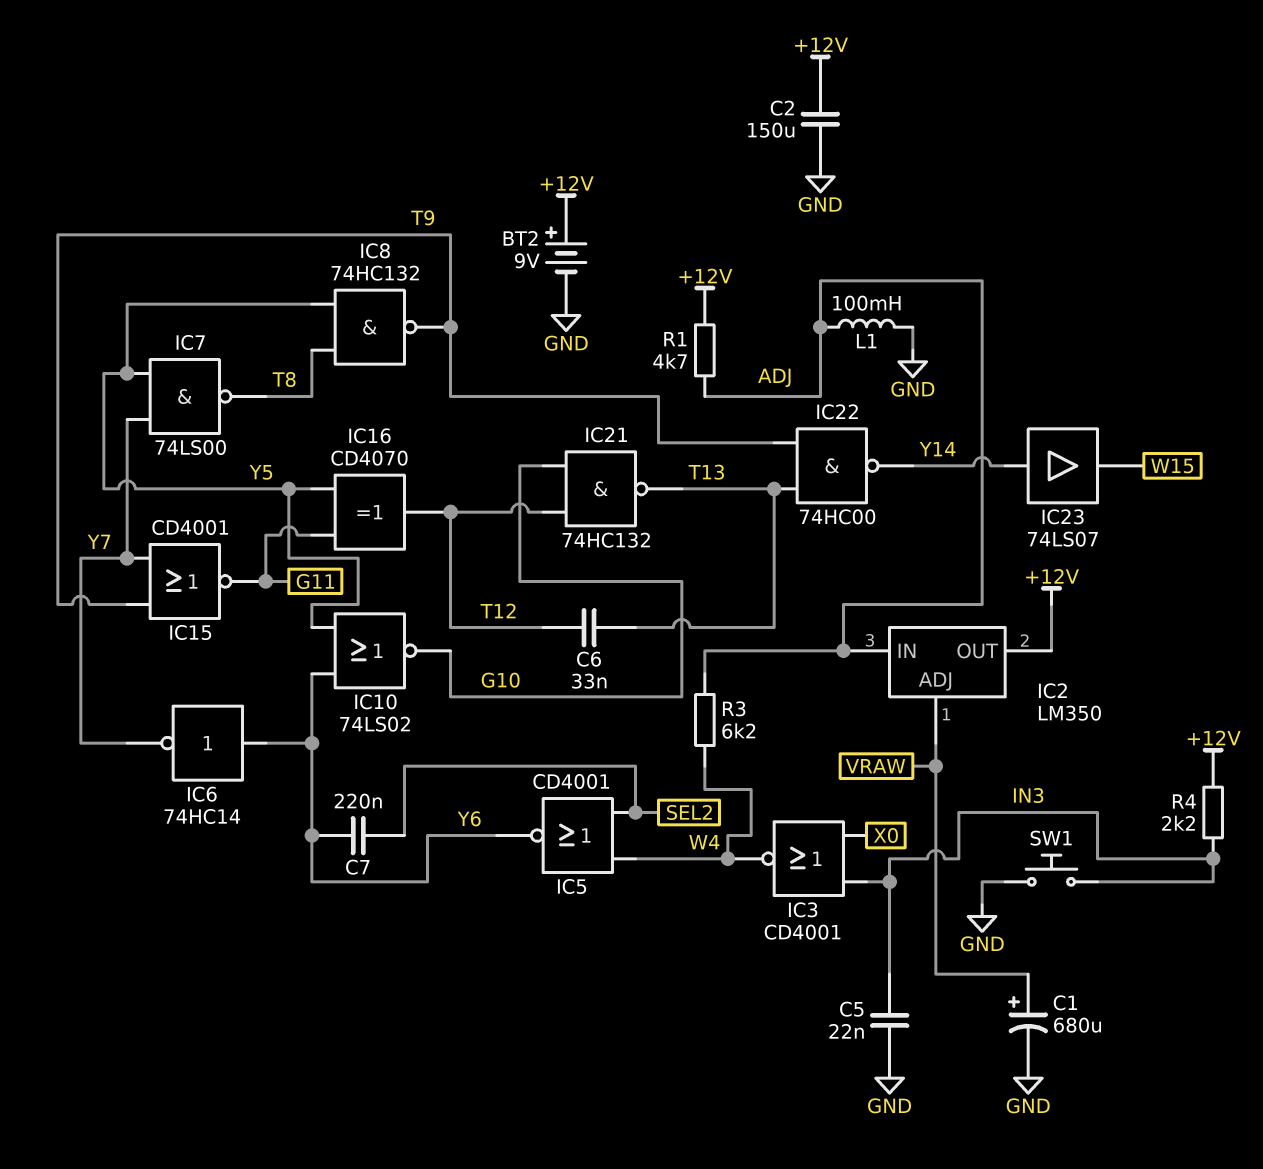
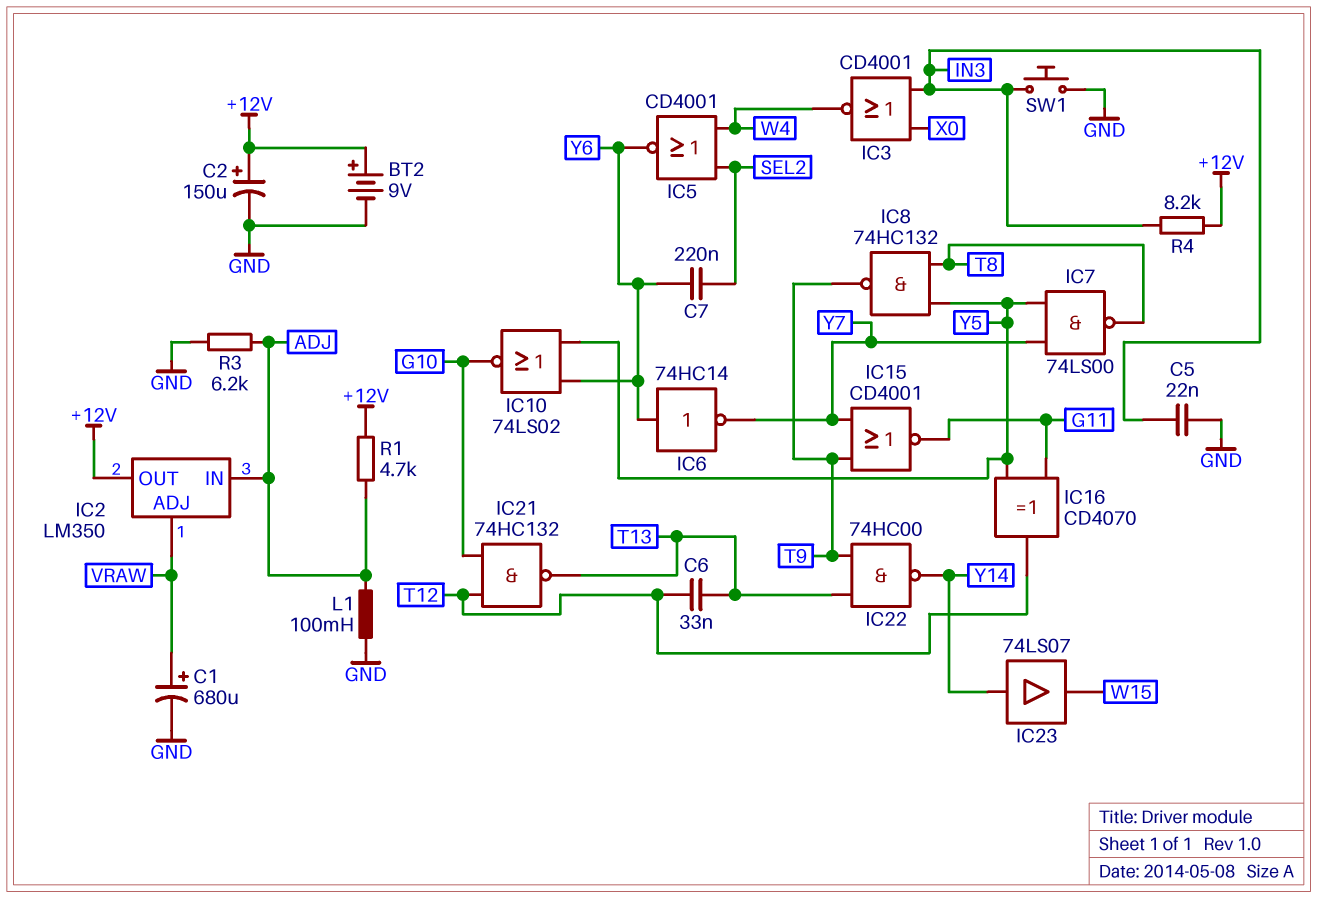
C2: 150uF (+12V, GND) -> 150uF (plus +12V, minus GND)
R3: 6.2k (ADJ, W4) -> 6.2k (ADJ, GND)
R4: 2.2k (+12V, IN3) -> 8.2k (+12V, IN3)

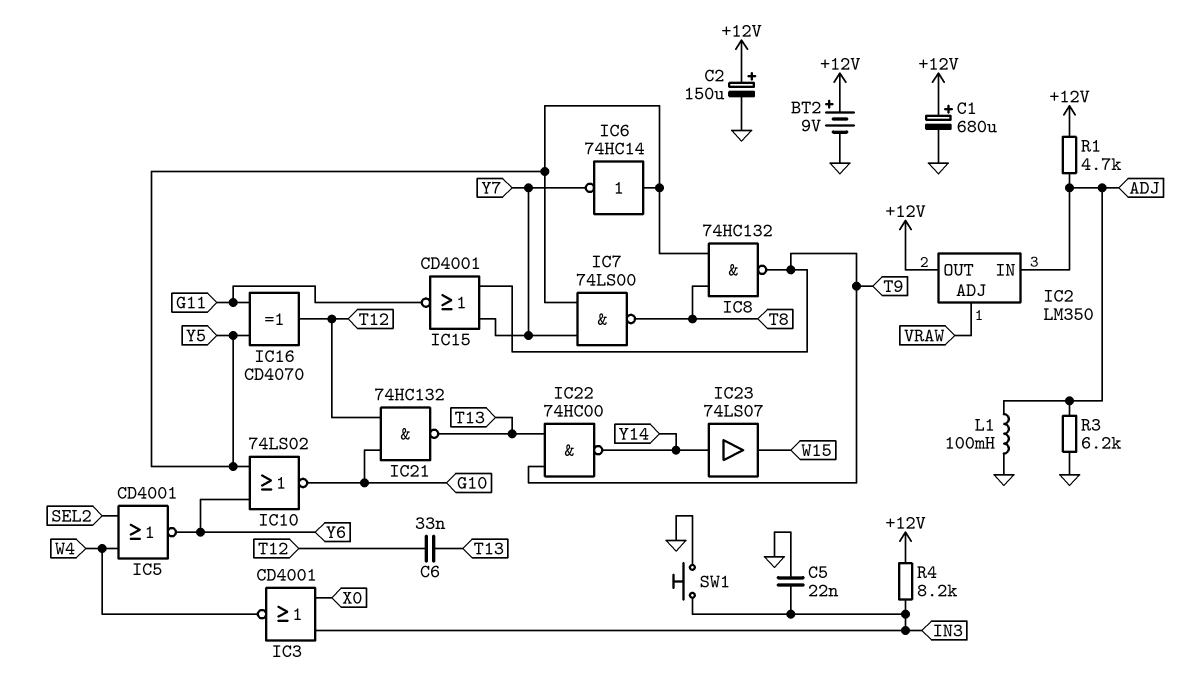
C1: 680uF (plus VRAW, minus GND) -> 680uF (plus +12V, minus GND)
C7: 220nF (SEL2, Y6) -> none
IC6: NOT 74HC14 (in Y6, out Y7) -> NOT 74HC14 (in Y5, out Y7)

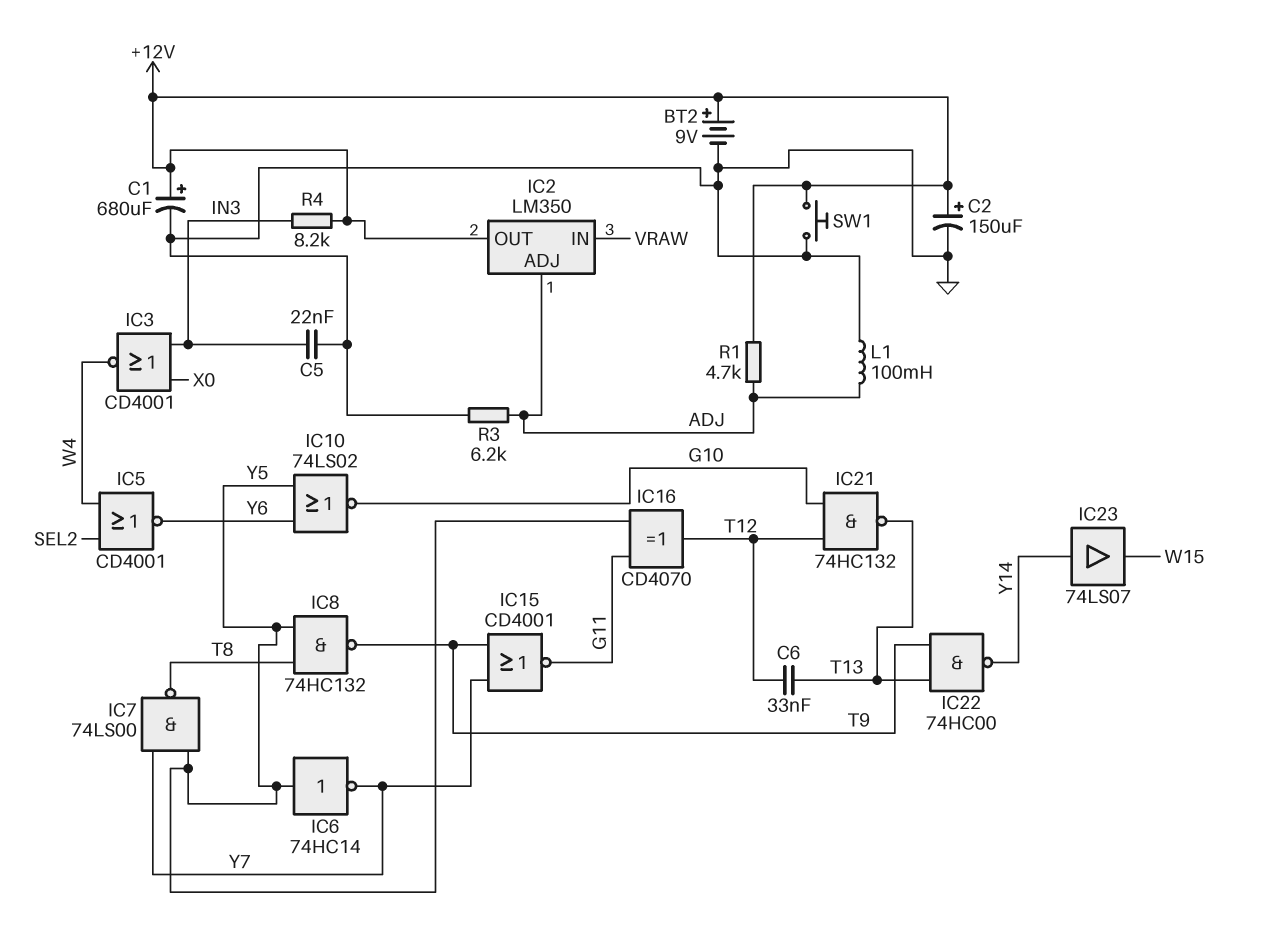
IC2 pin ADJ: VRAW -> ADJ
IC2 pin IN: ADJ -> VRAW
SW1: button (GND, IN3) -> button (+12V, GND)

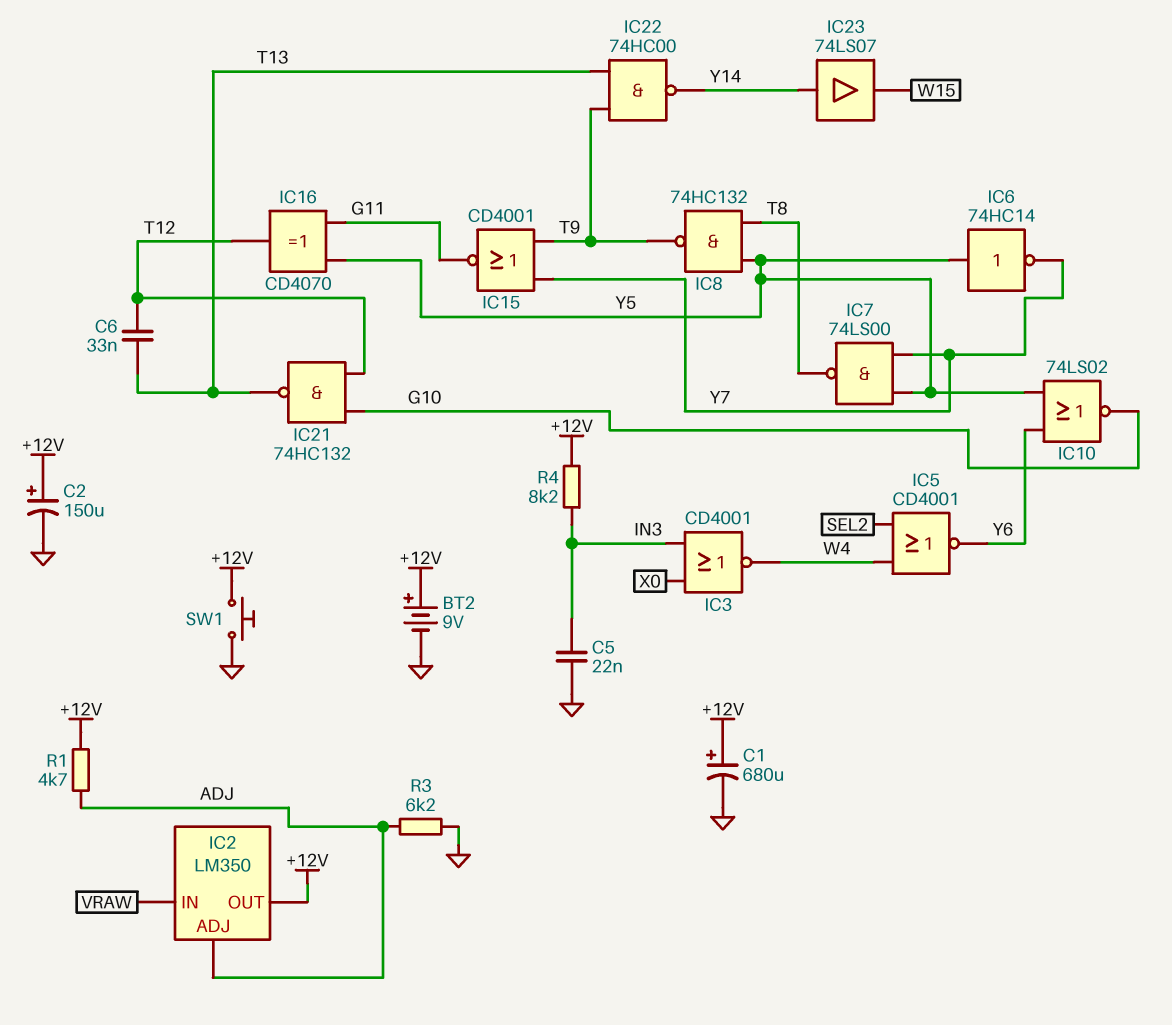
L1: 100mH (ADJ, GND) -> none

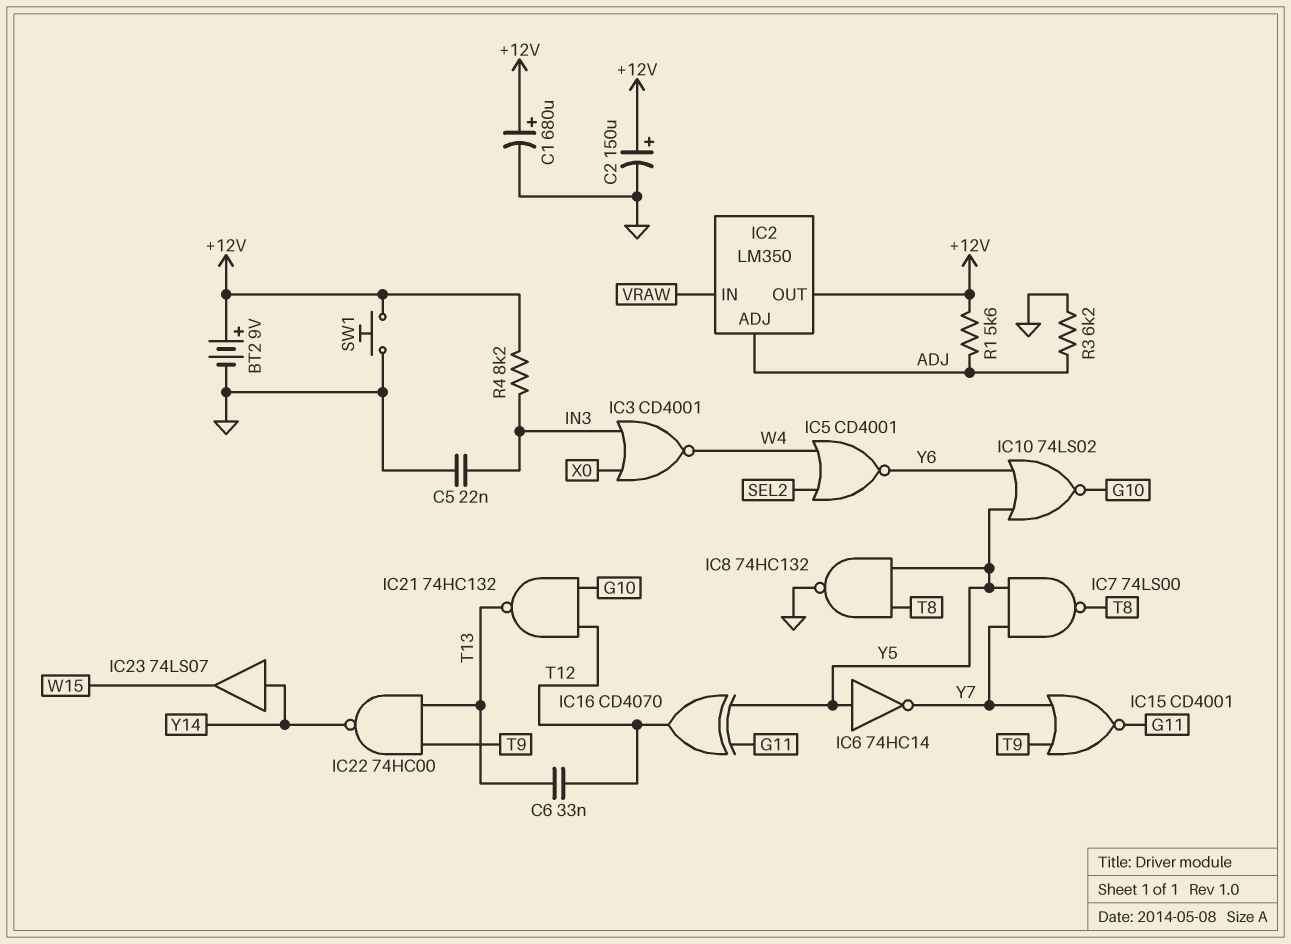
IC8: NAND 74HC132 (in T8, in Y5, out T9) -> NAND 74HC132 (in T8, in Y5, out GND)
R1: 4.7k (+12V, ADJ) -> 5.6k (+12V, ADJ)

